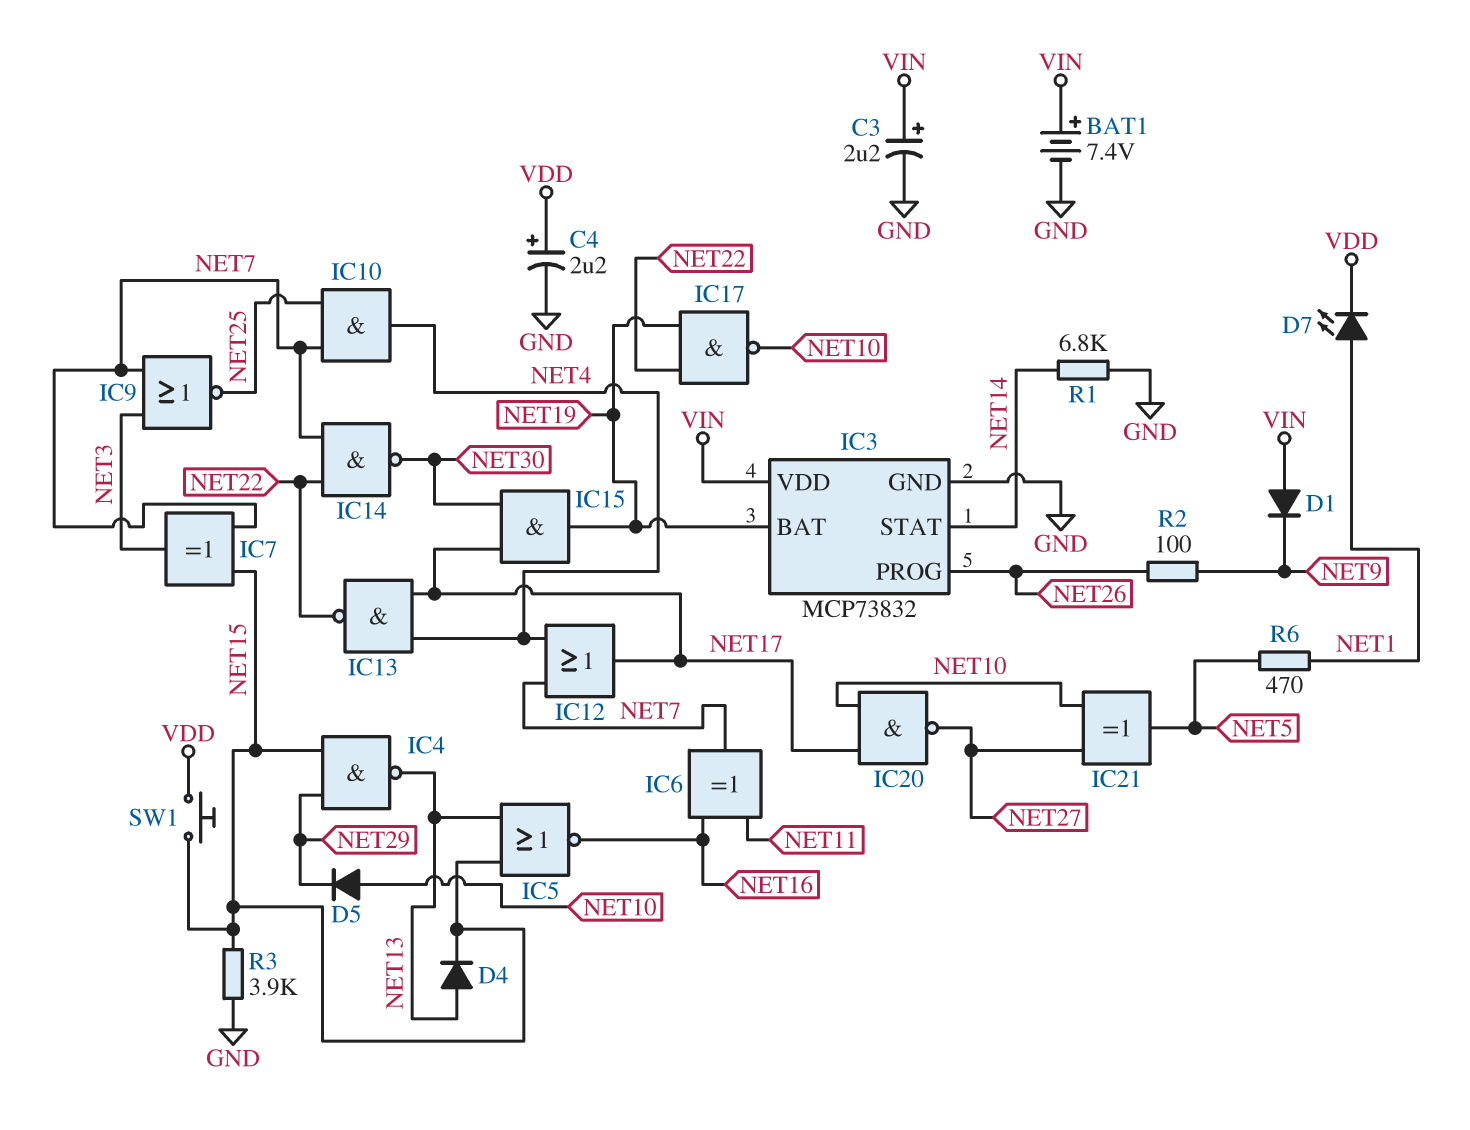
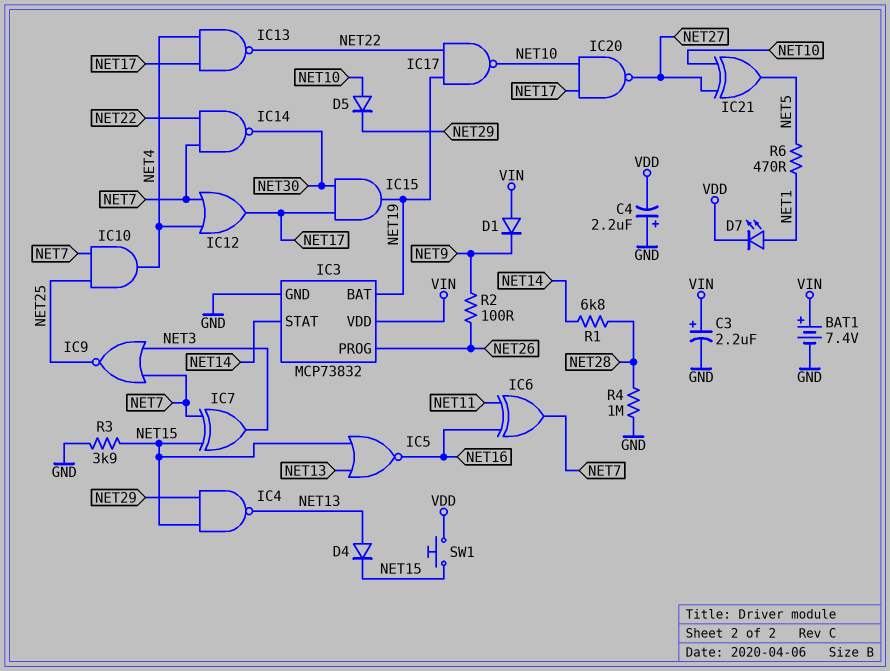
C4: 2.2uF (plus VDD, minus GND) -> 2.2uF (plus GND, minus VDD)
R1: 6.8k (GND, NET14) -> 6.8k (NET14, NET28)
R4: none -> 1M (GND, NET28)

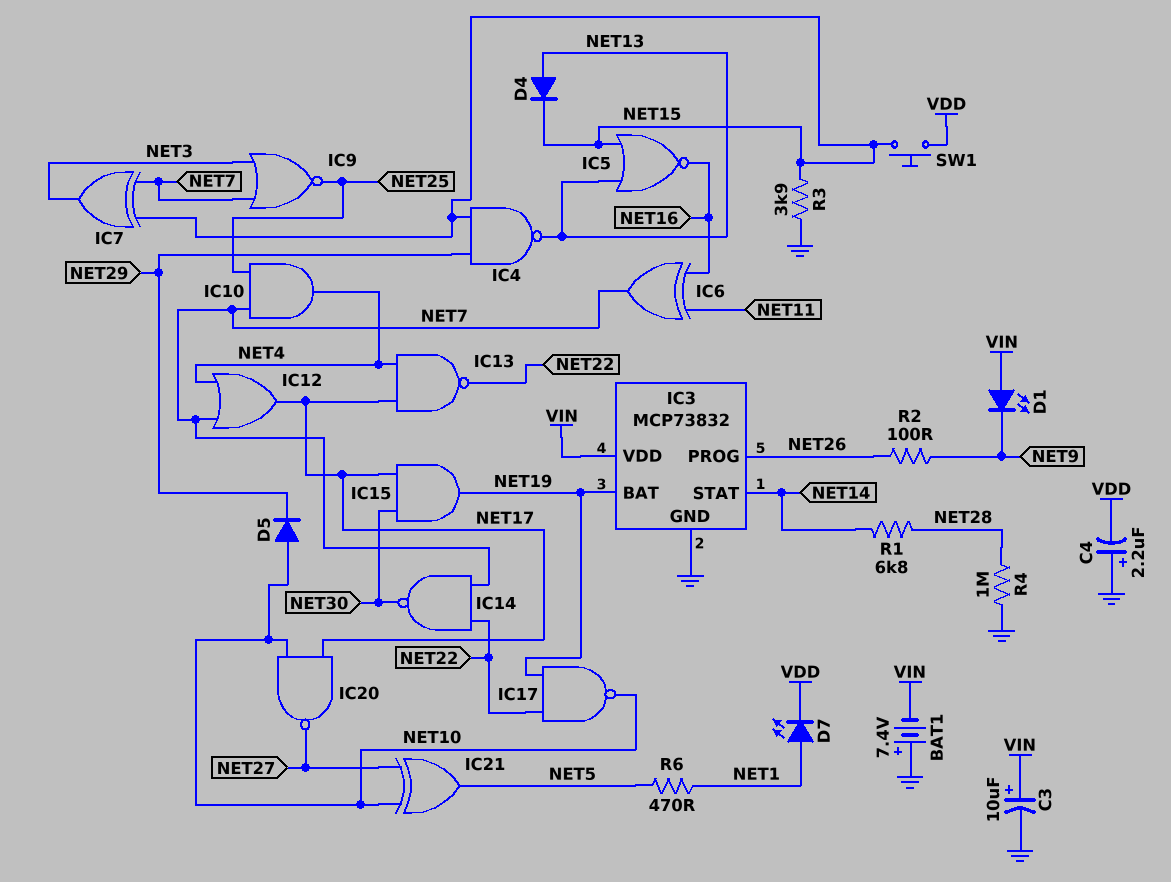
BAT1: 7.4V (plus VIN, minus GND) -> 7.4V (plus GND, minus VIN)
C3: 2.2uF (plus VIN, minus GND) -> 10uF (plus VIN, minus GND)
D1: diode (A VIN, K NET9) -> LED (A VIN, K NET9)

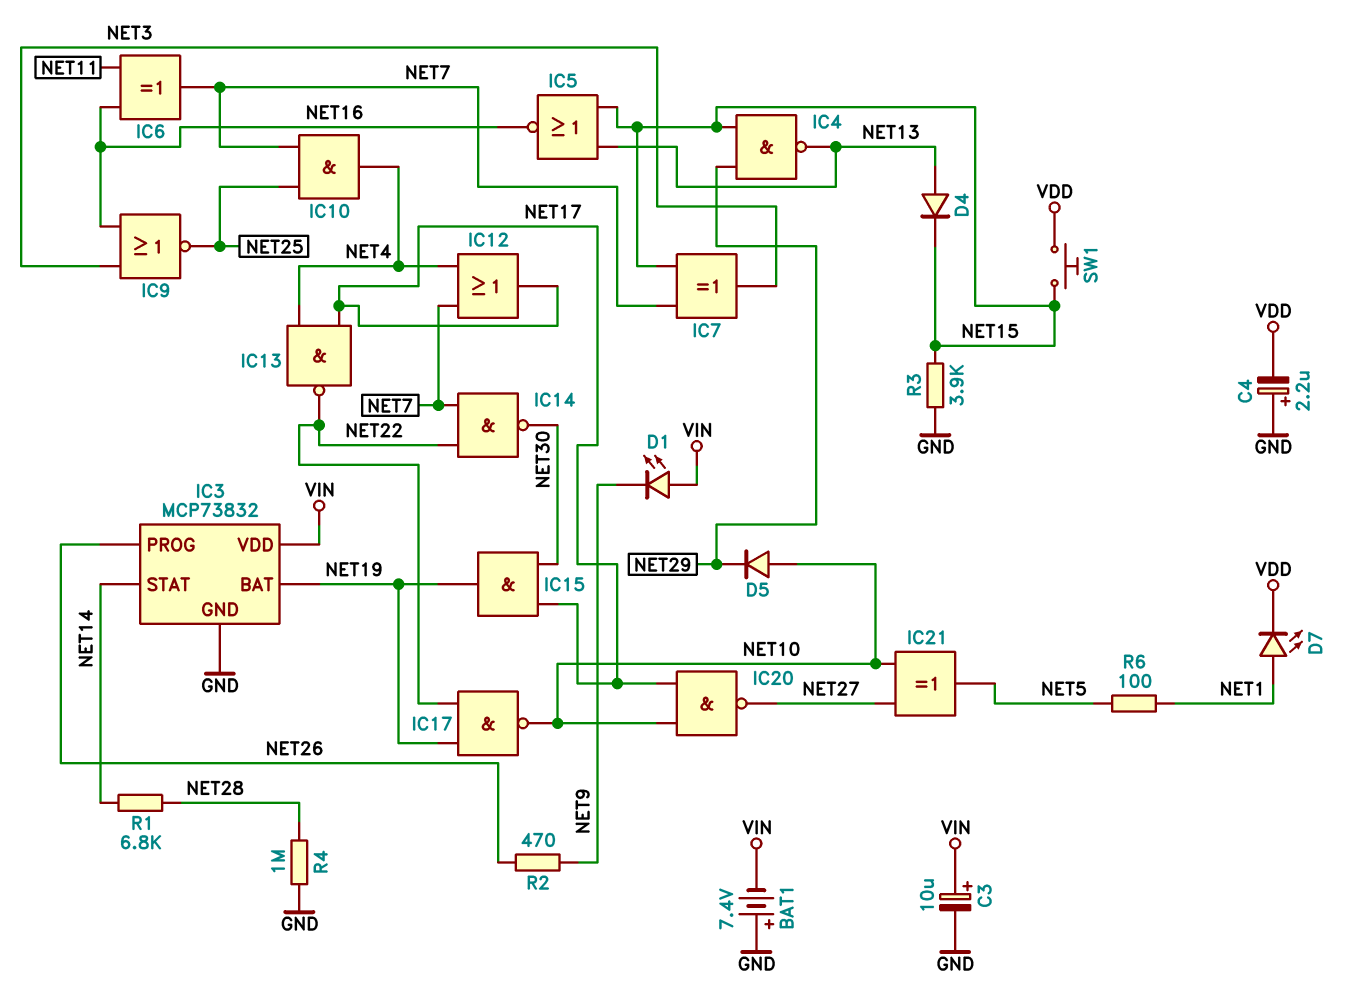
IC9: NOR (in NET3, in NET7, out NET25) -> NOR (in NET3, in NET16, out NET25)
R2: 100 (NET9, NET26) -> 470 (NET9, NET26)
R6: 470 (NET1, NET5) -> 100 (NET1, NET5)

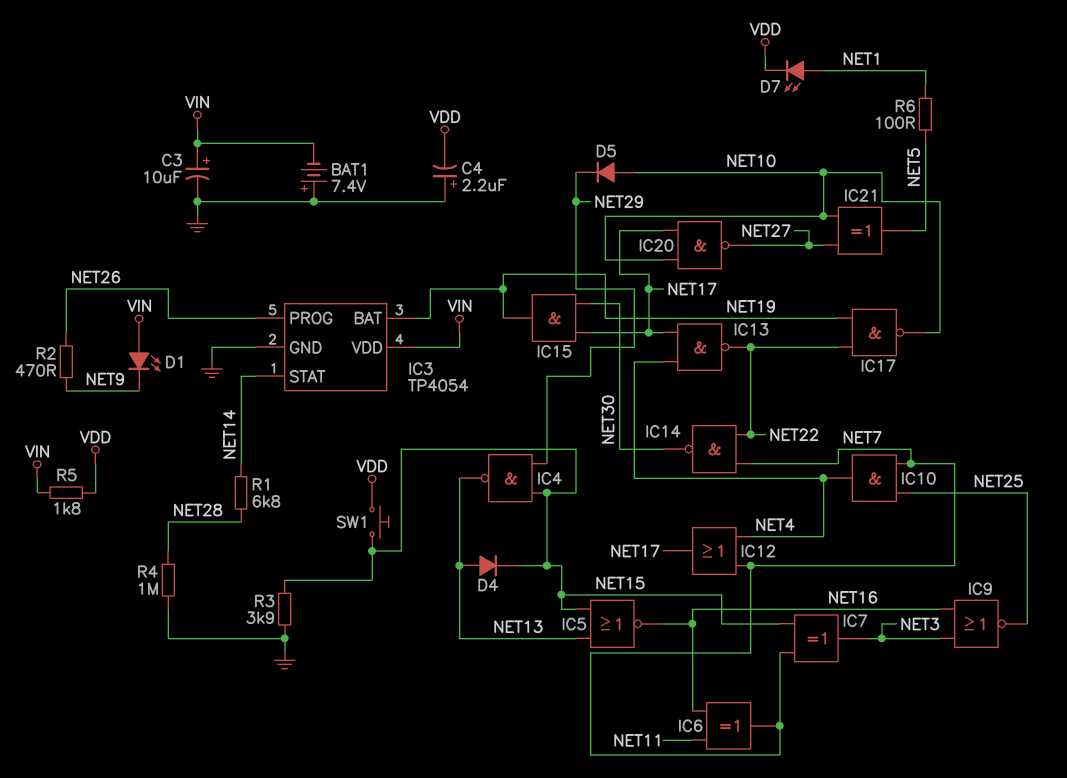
IC3: MCP73832 -> TP4054
R5: none -> 1.8k (VDD, VIN)

